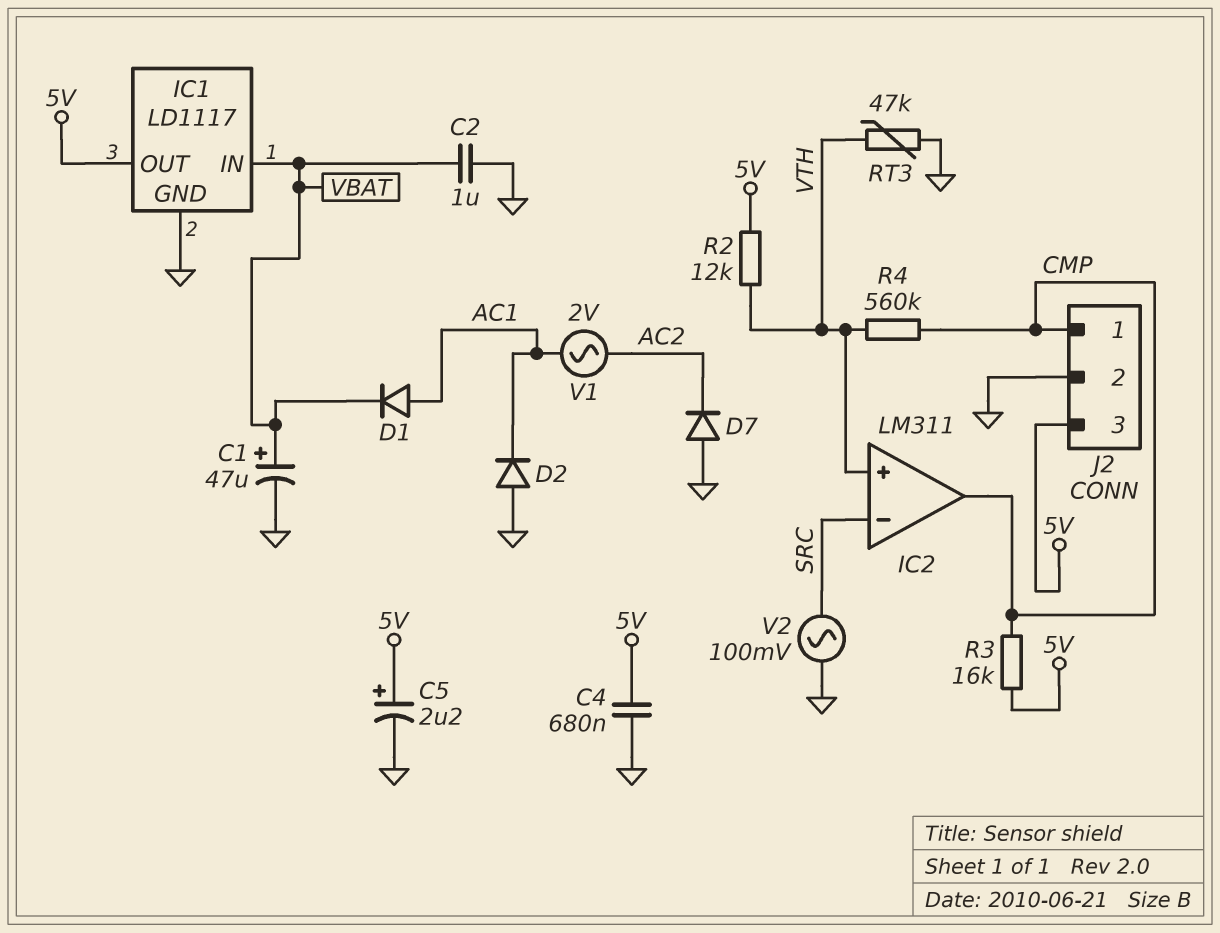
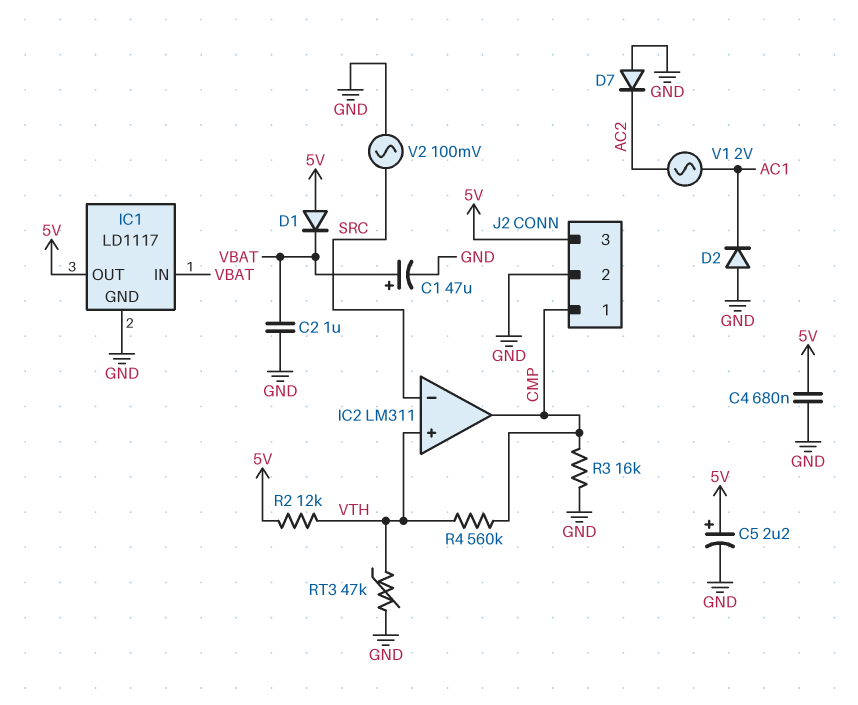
D1: diode (A AC1, K VBAT) -> diode (A 5V, K VBAT)
R3: 16k (5V, CMP) -> 16k (CMP, GND)

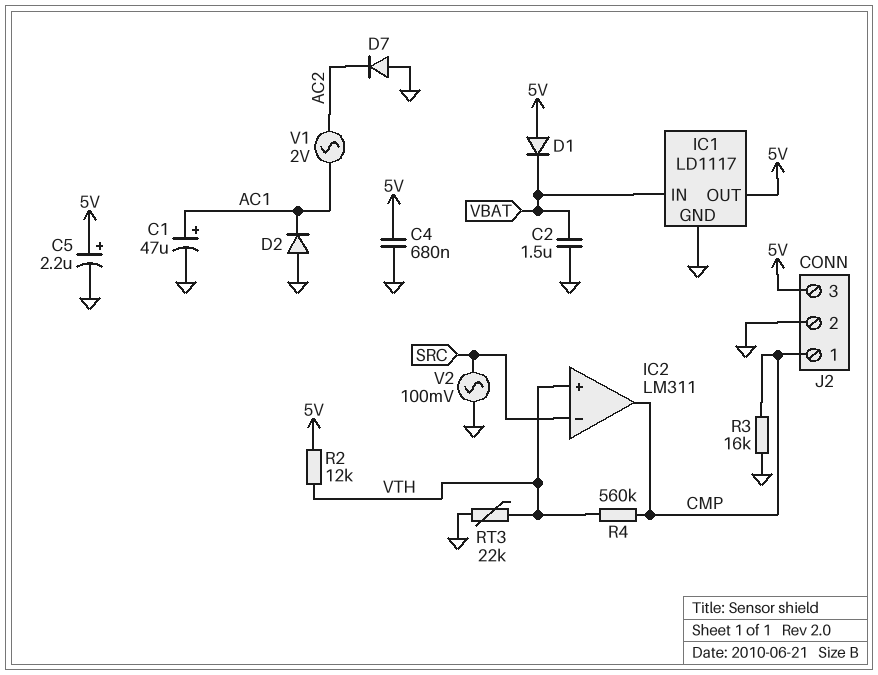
C1: 47uF (plus VBAT, minus GND) -> 47uF (plus AC1, minus GND)
C2: 1uF (GND, VBAT) -> 1.5uF (GND, VBAT)
RT3: 47k (GND, VTH) -> 22k (GND, VTH)

